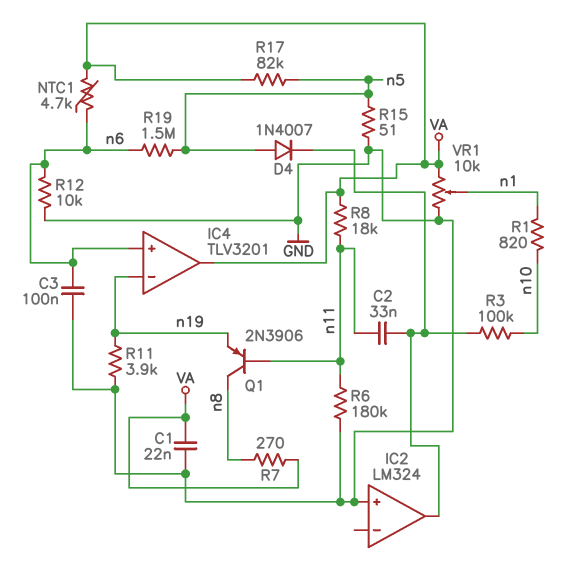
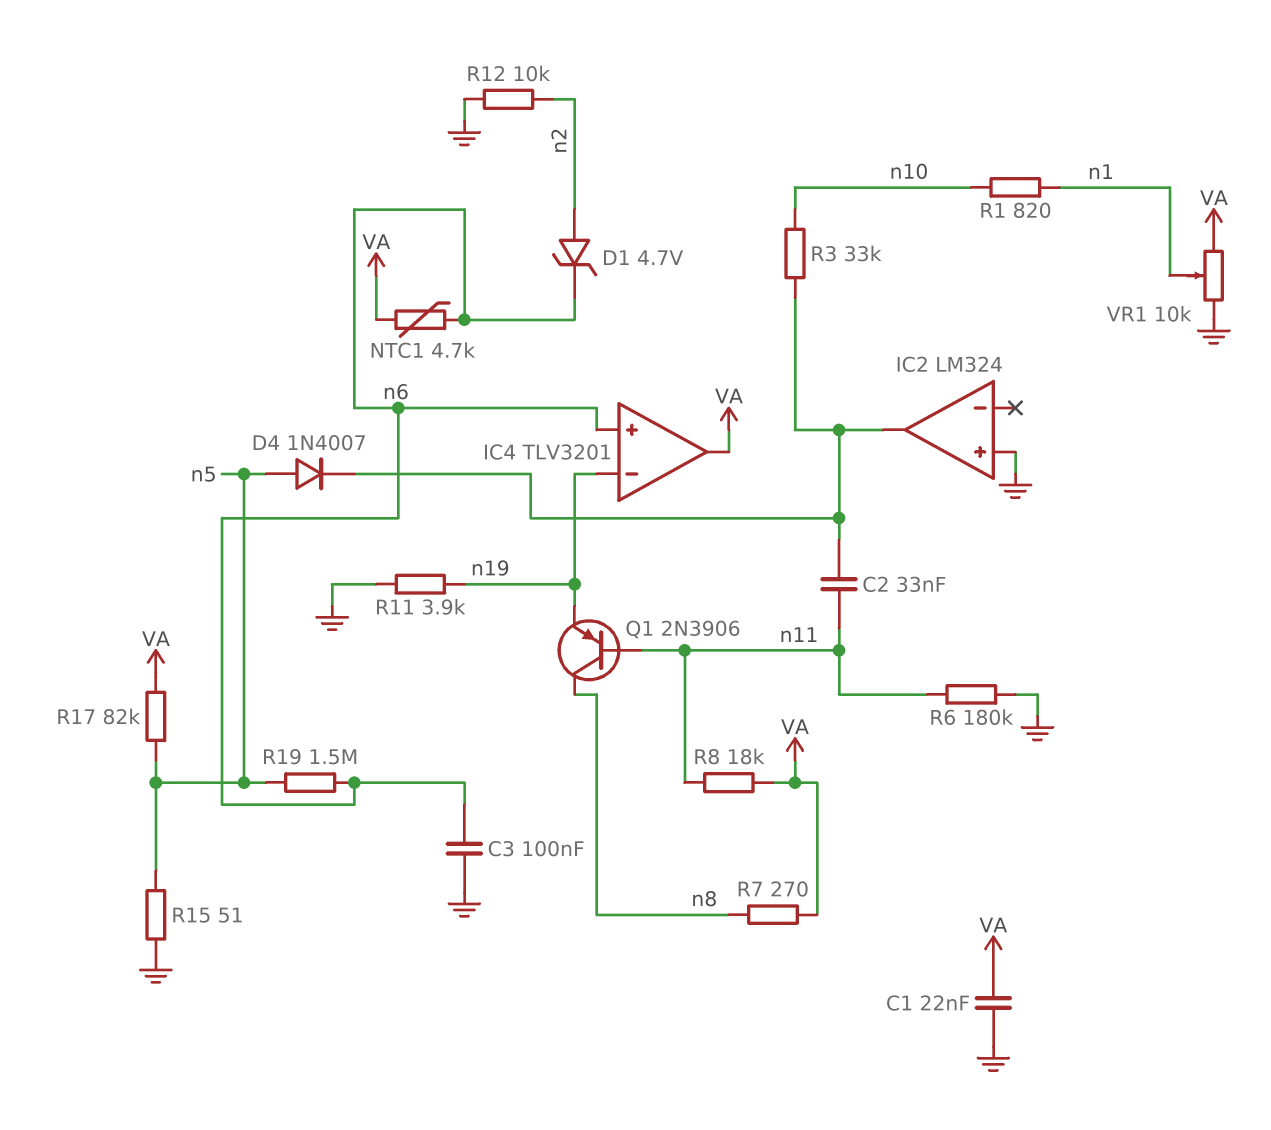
D1: none -> zener 4.7V (A n2, K n6)
R3: 100k (IC2/out, n10) -> 33k (IC2/out, n10)
R12: 10k (GND, n6) -> 10k (GND, n2)

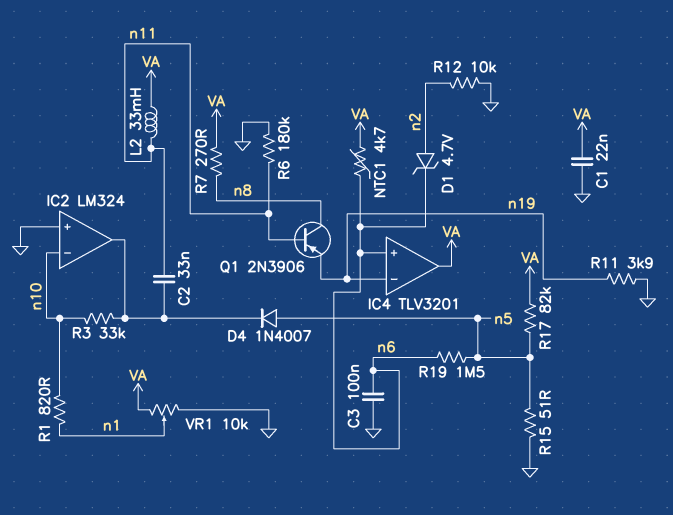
IC2 pin in-: none -> n10
L2: none -> 33mH (VA, n11)
R8: 18k (VA, n11) -> none

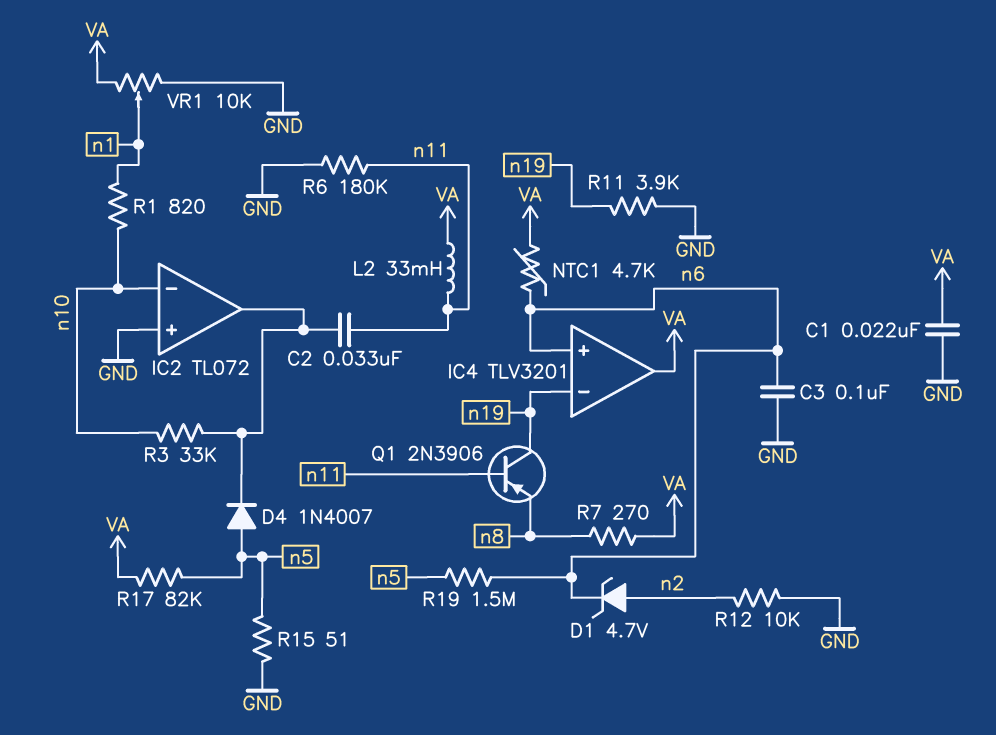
IC2: LM324 -> TL072
Q1: PNP 2N3906 (B n11, C n8, E n19) -> PNP 2N3906 (B n11, C n19, E n8)

